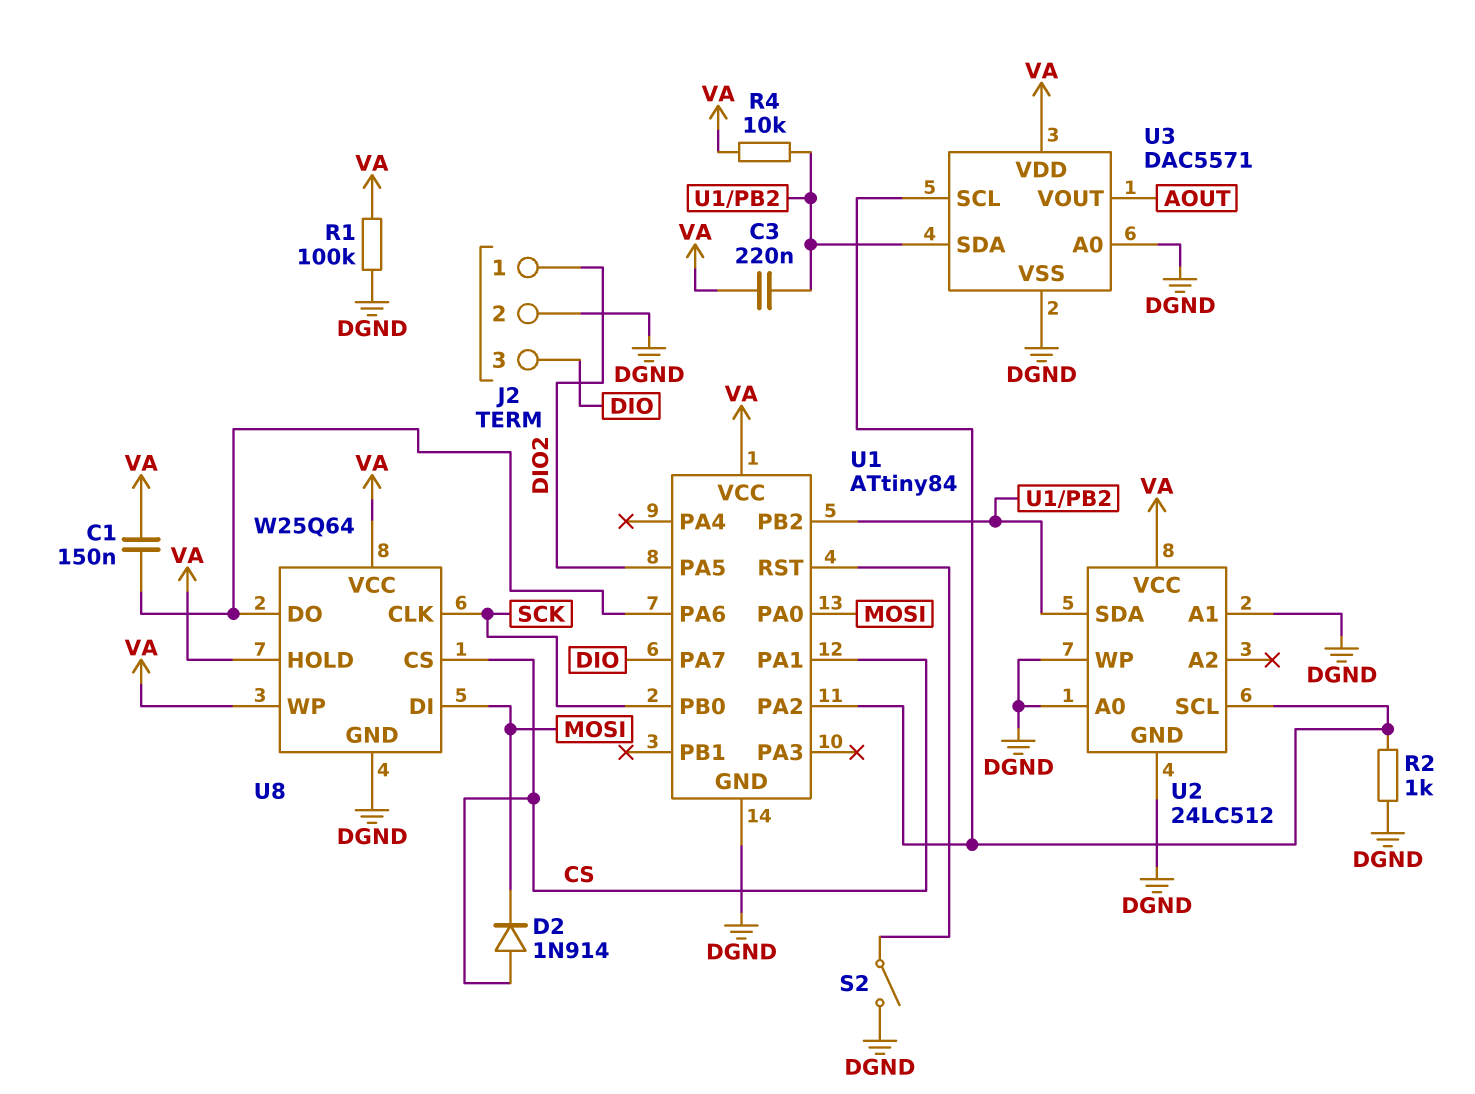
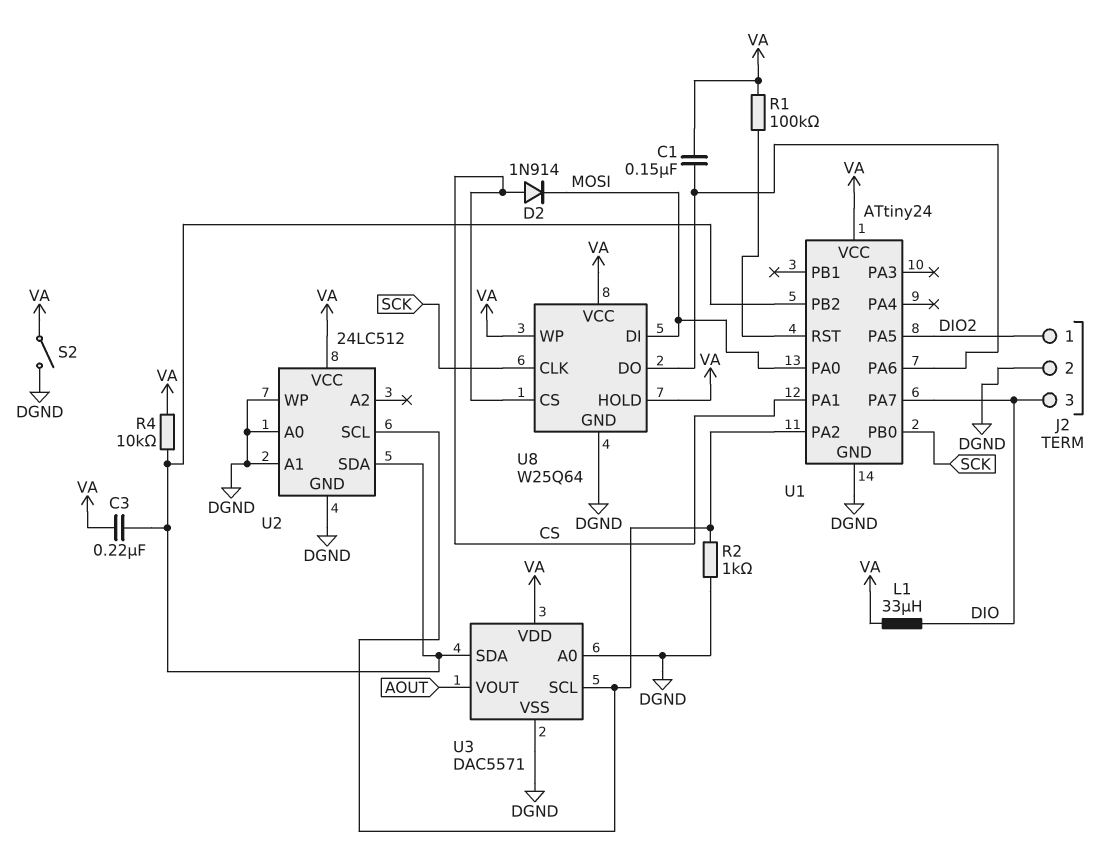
L1: none -> 33uH (DIO, VA)
R1: 100k (DGND, VA) -> 100k (U1/RST, VA)
S2: switch (DGND, U1/RST) -> switch (DGND, VA)
U1: ATtiny84 -> ATtiny24

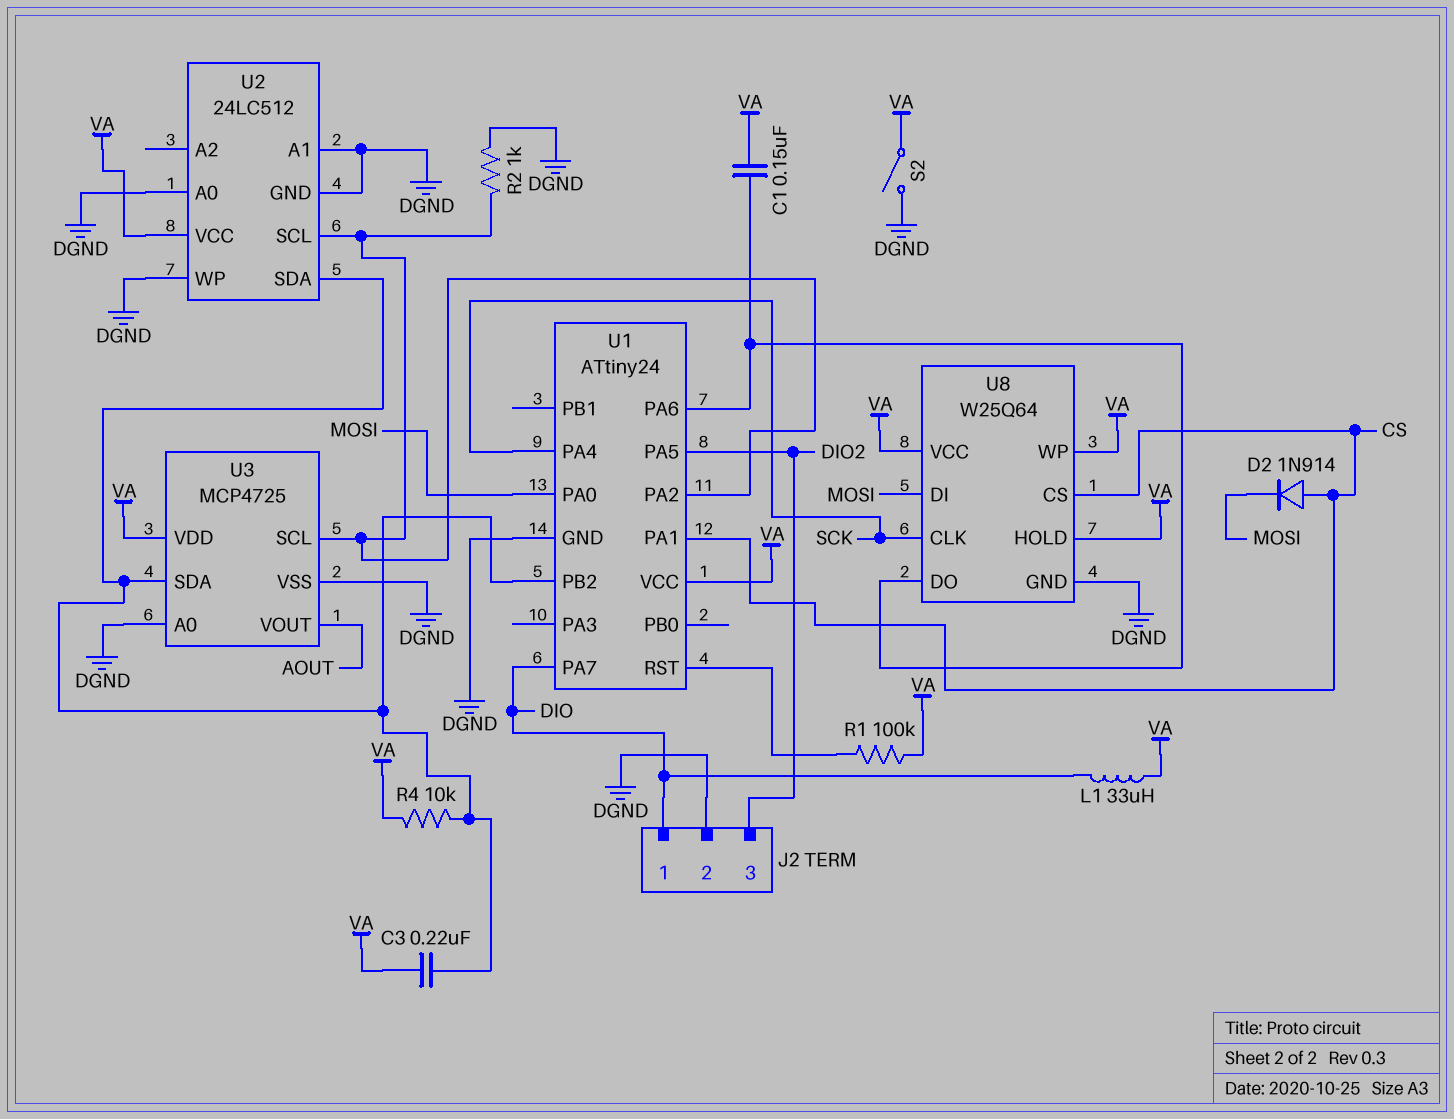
J2 pin 1: DIO2 -> DIO
J2 pin 3: DIO -> DIO2
U1 pin PA4: none -> SCK
U1 pin PB0: SCK -> none
U3: DAC5571 -> MCP4725

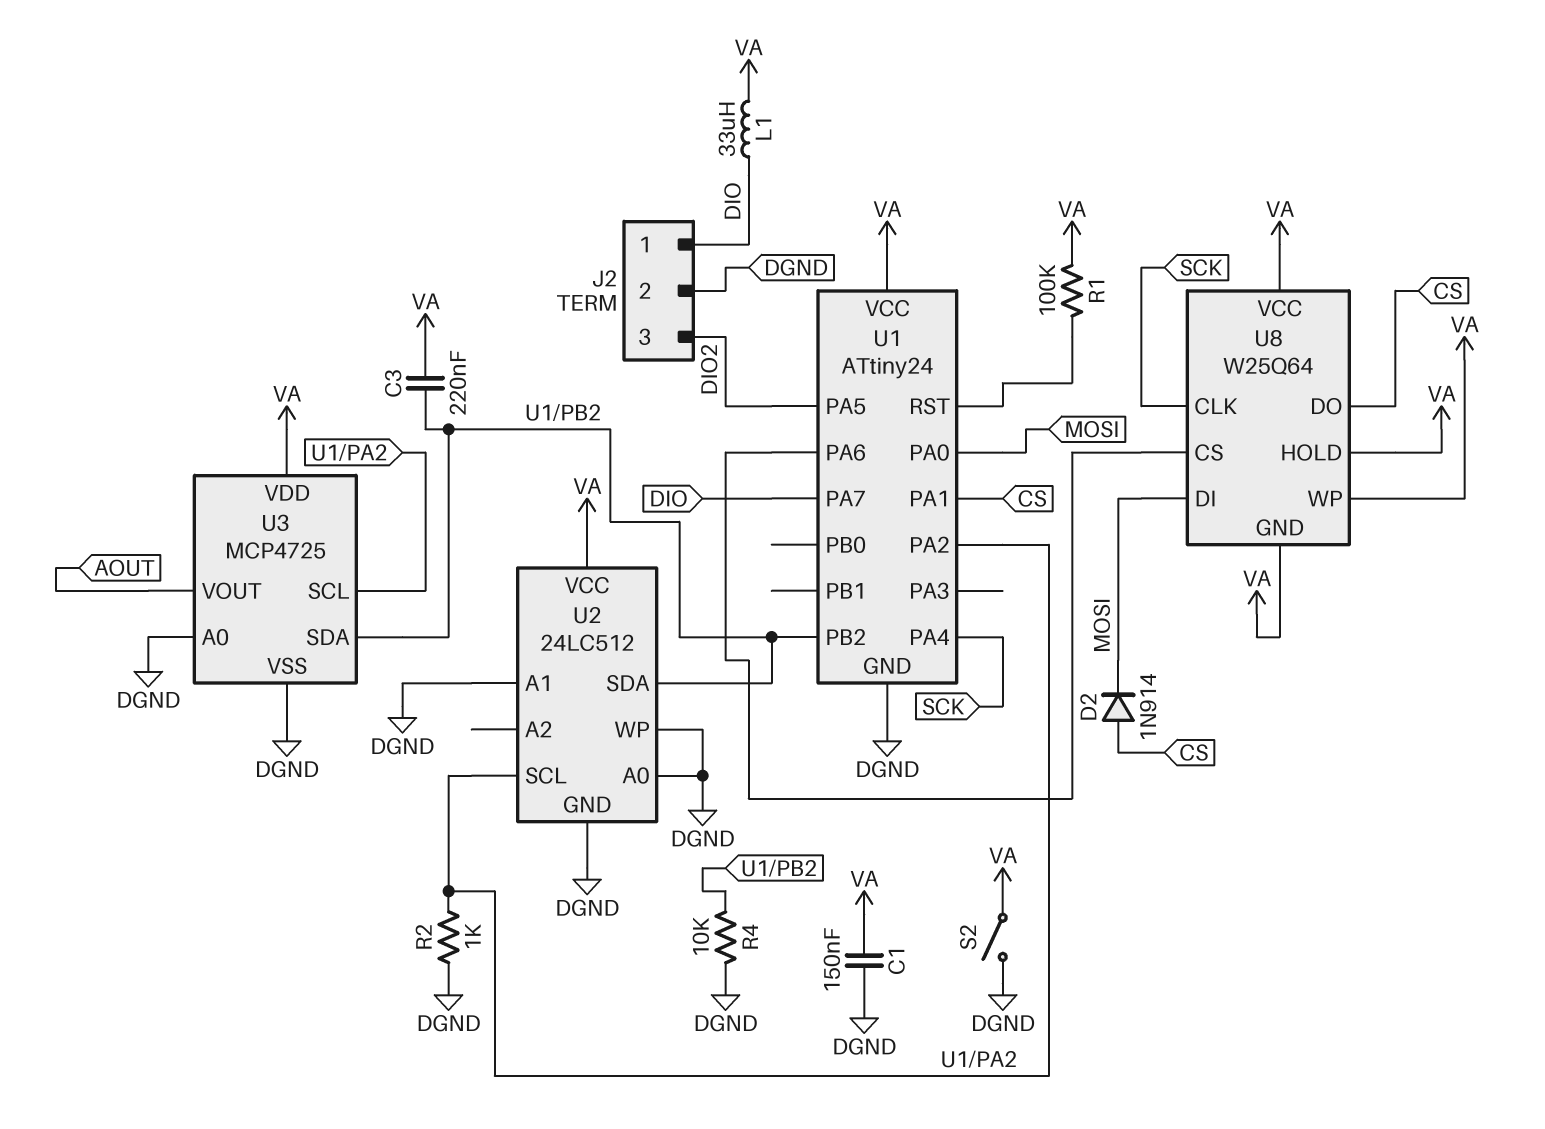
C1: 150nF (U1/PA6, VA) -> 150nF (DGND, VA)
R4: 10k (U1/PB2, VA) -> 10k (DGND, U1/PB2)
U8 pin CS: CS -> U1/PA6
U8 pin DO: U1/PA6 -> CS
U8 pin GND: DGND -> VA

